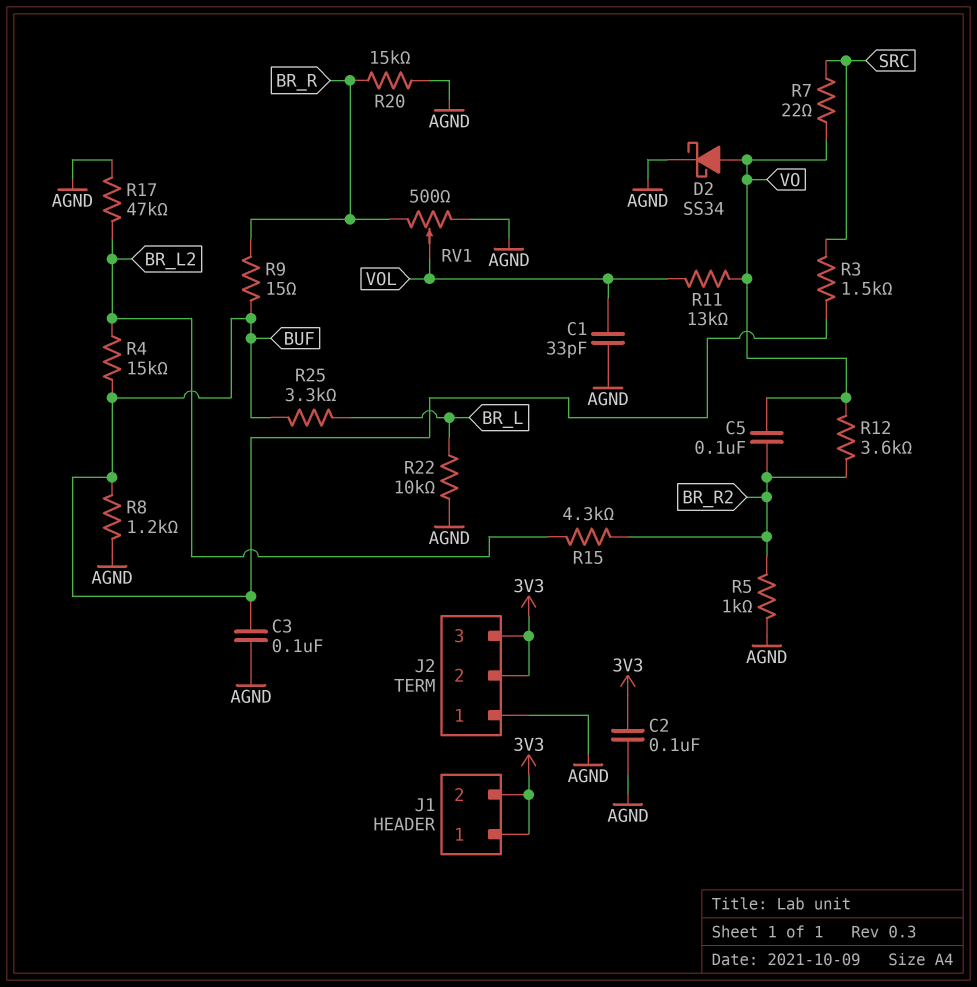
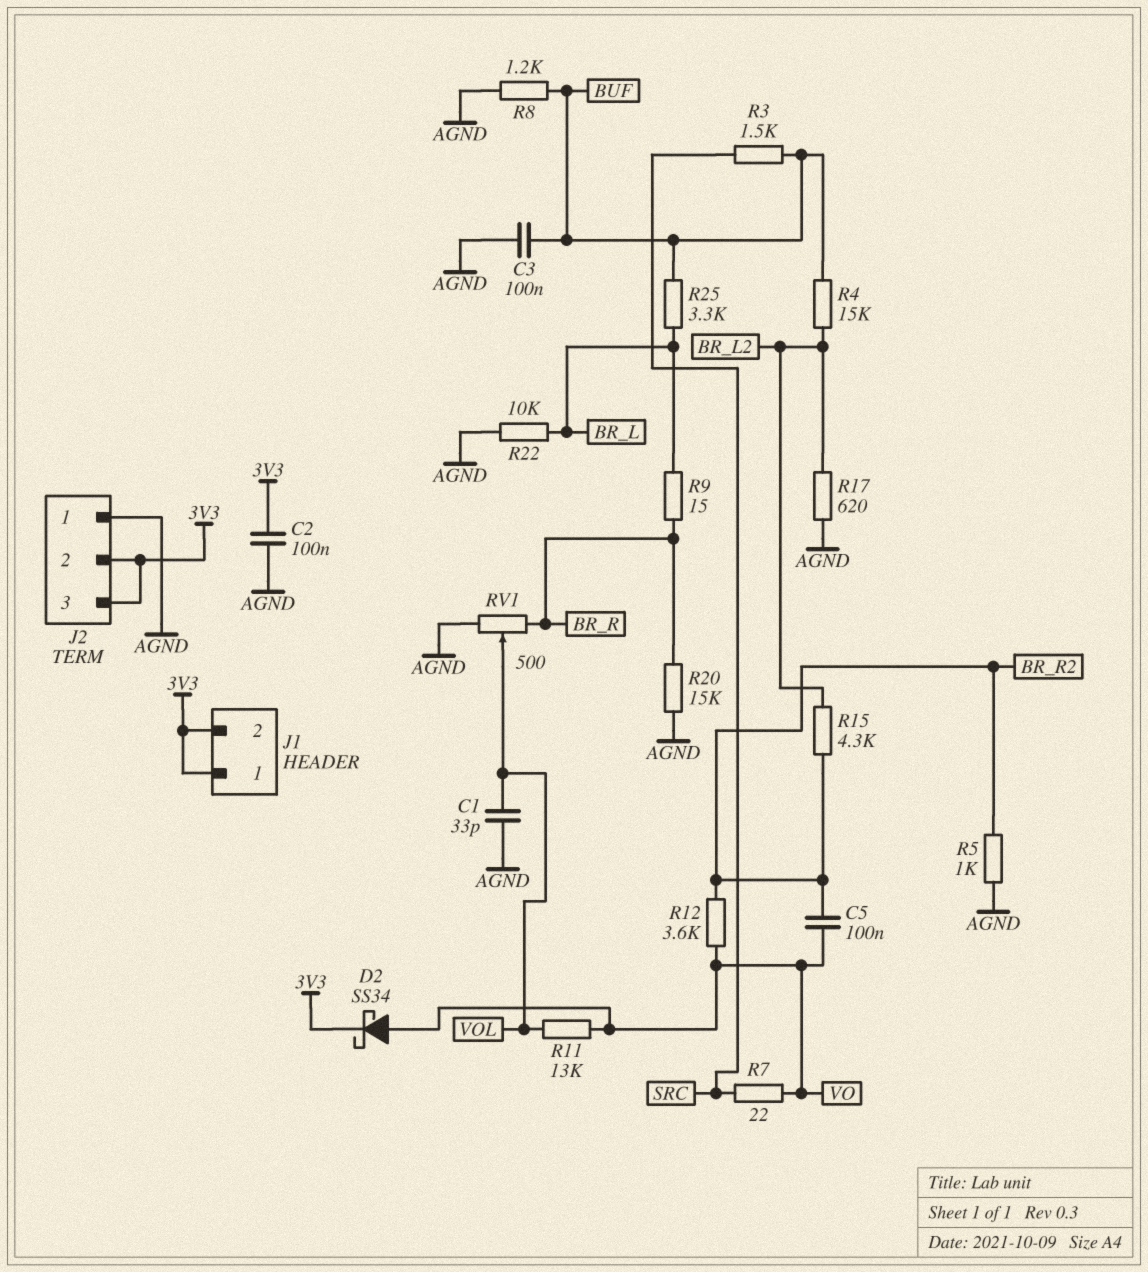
D2: schottky SS34 (A VO, K AGND) -> schottky SS34 (A VO, K 3V3)
R9: 15 (BR_R, BUF) -> 15 (BR_L, BR_R)
R17: 47k (AGND, BR_L2) -> 620 (AGND, BR_L2)

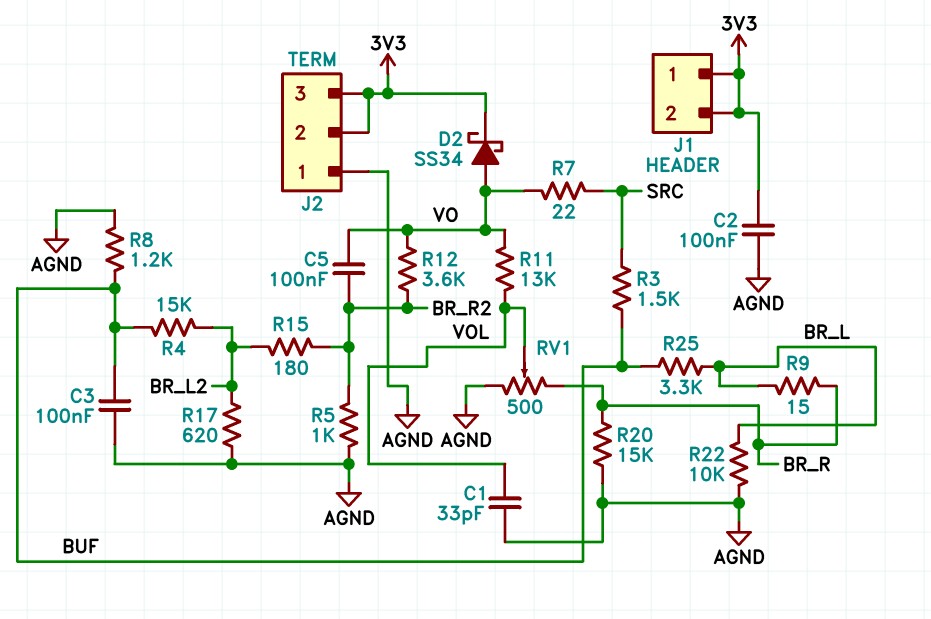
R15: 4.3k (BR_L2, BR_R2) -> 180 (BR_L2, BR_R2)

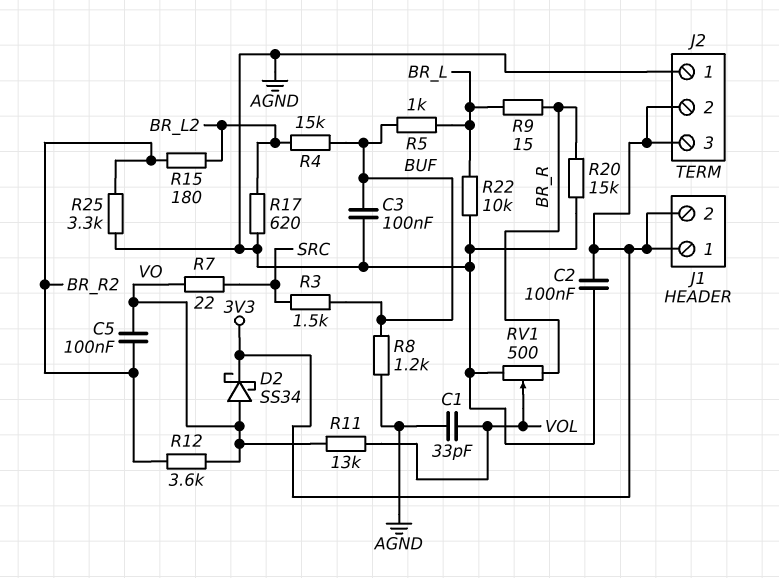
R5: 1k (AGND, BR_R2) -> 1k (BR_L, BUF)
R25: 3.3k (BR_L, BUF) -> 3.3k (AGND, BR_R2)

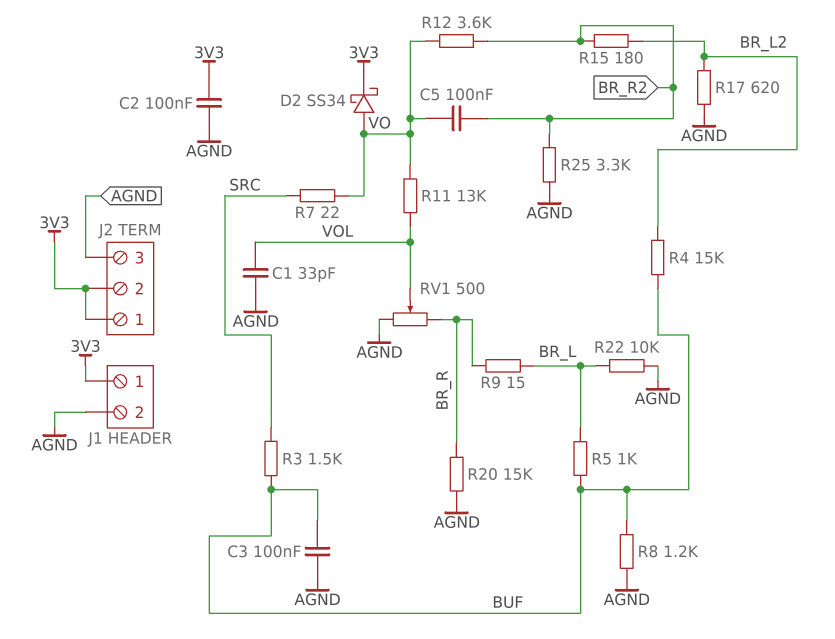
J1 pin 2: 3V3 -> AGND
J2 pin 1: AGND -> 3V3
J2 pin 3: 3V3 -> AGND

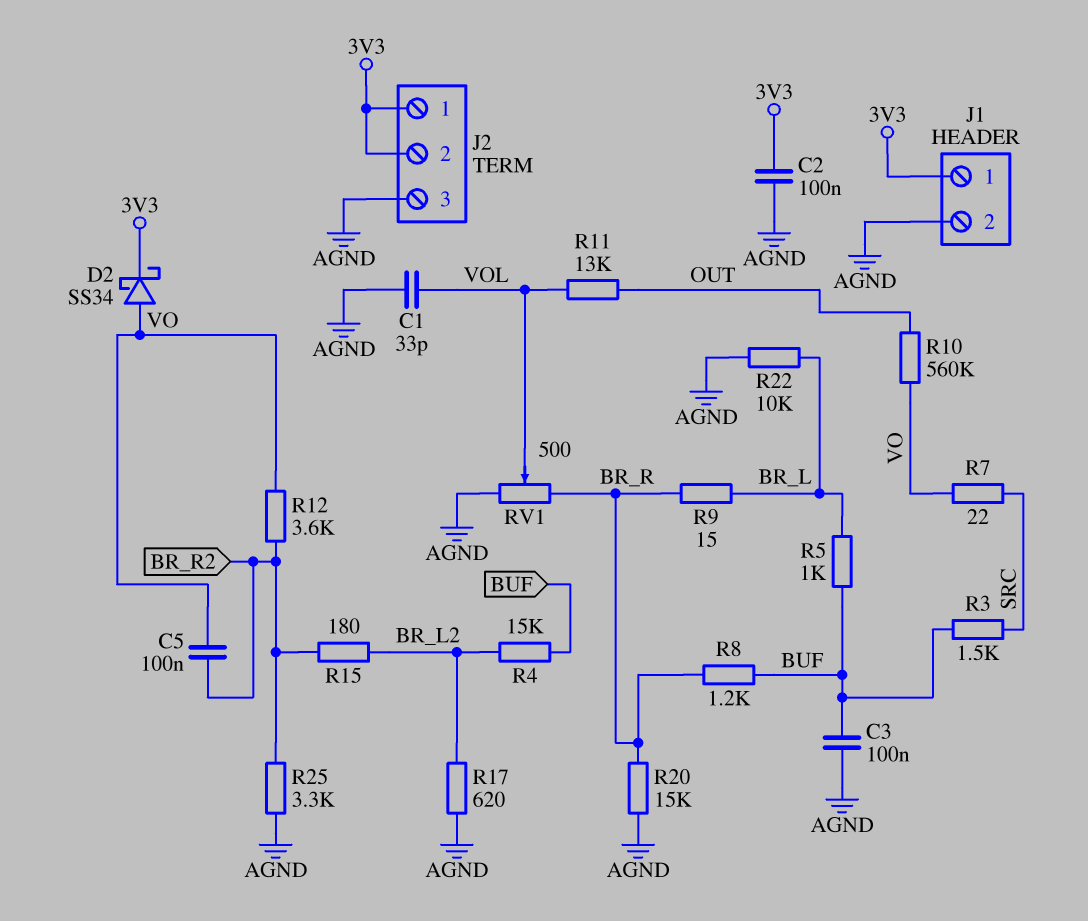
R8: 1.2k (AGND, BUF) -> 1.2k (BR_R, BUF)
R10: none -> 560k (OUT, VO)
R11: 13k (VO, VOL) -> 13k (OUT, VOL)

